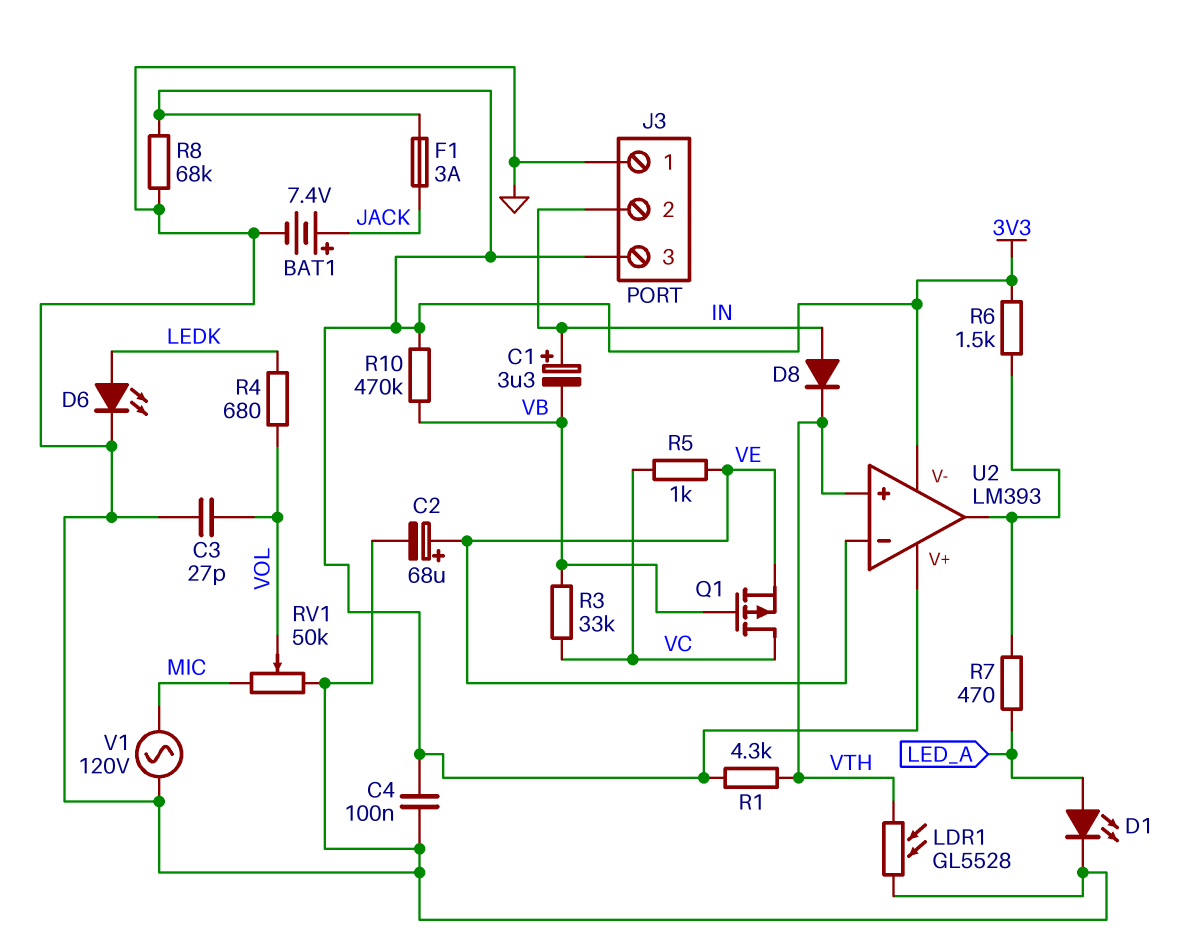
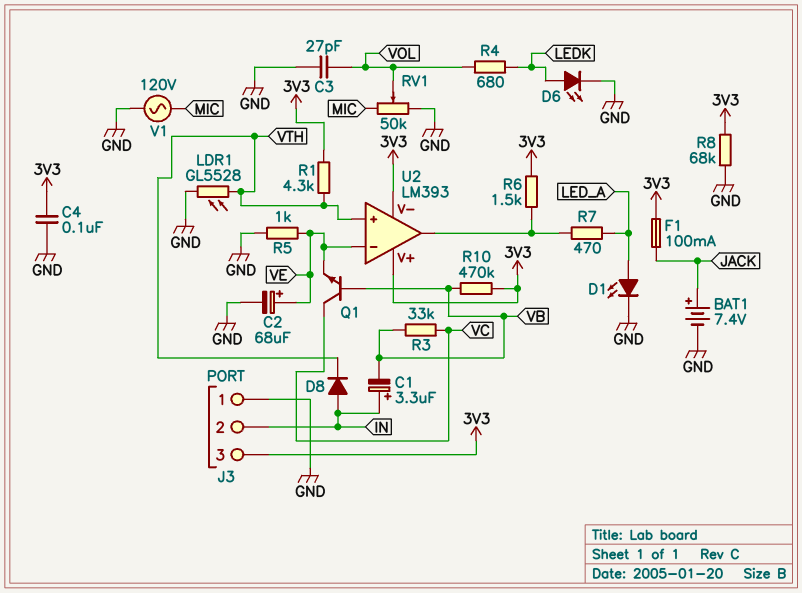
F1: 3A (3V3, JACK) -> 100mA (3V3, JACK)
Q1: PMOS (G VB, D VC, S VE) -> NPN (B VB, C VC, E VE)
R5: 1k (VC, VE) -> 1k (GND, VE)

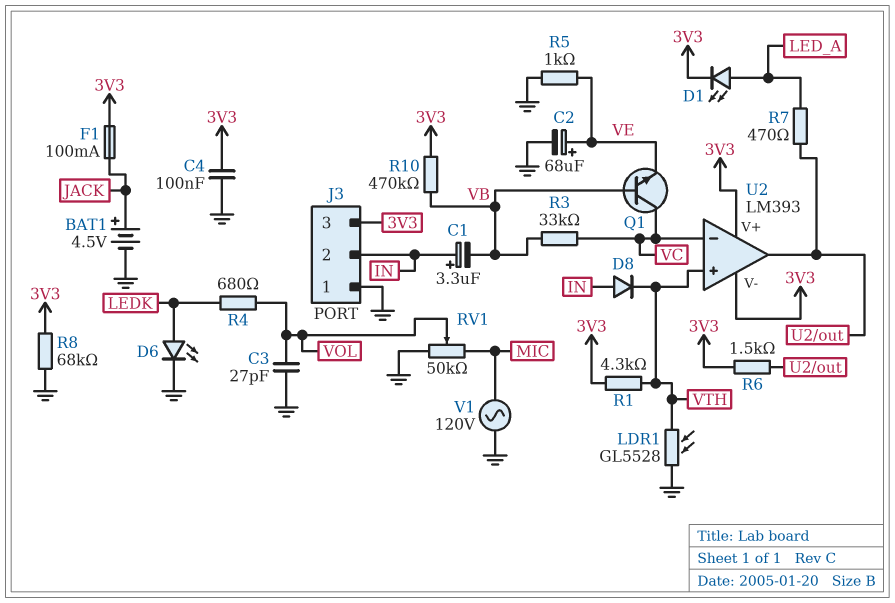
BAT1: 7.4V (plus JACK, minus GND) -> 4.5V (plus JACK, minus GND)
D1: LED (A LED_A, K GND) -> LED (A LED_A, K 3V3)
U2 pin in-: VE -> VC

